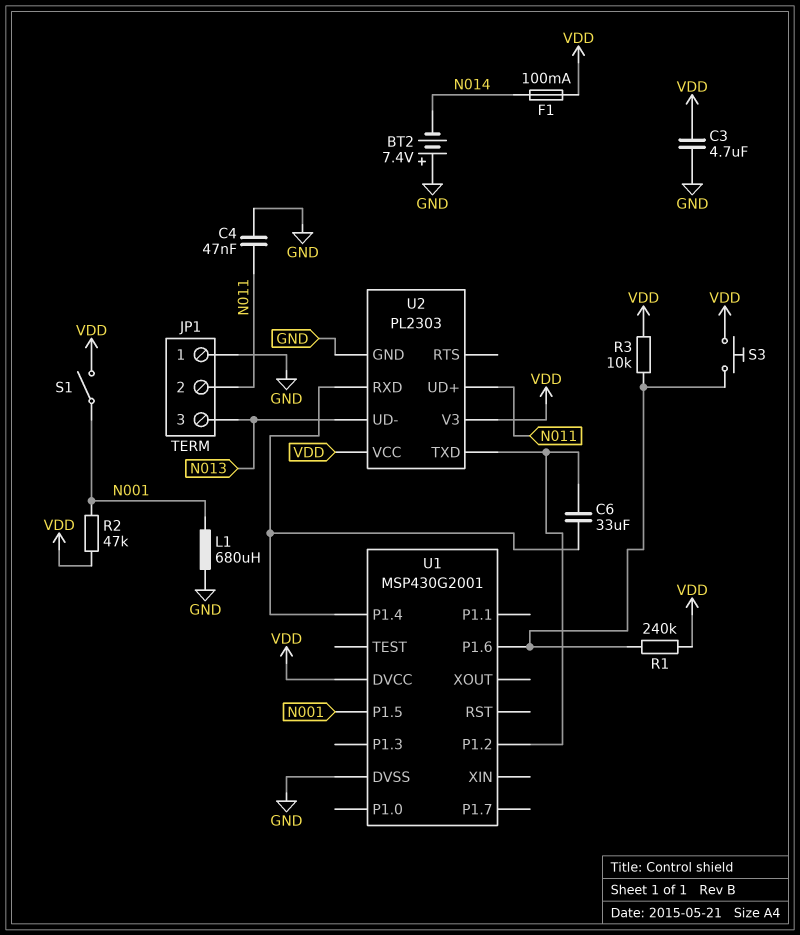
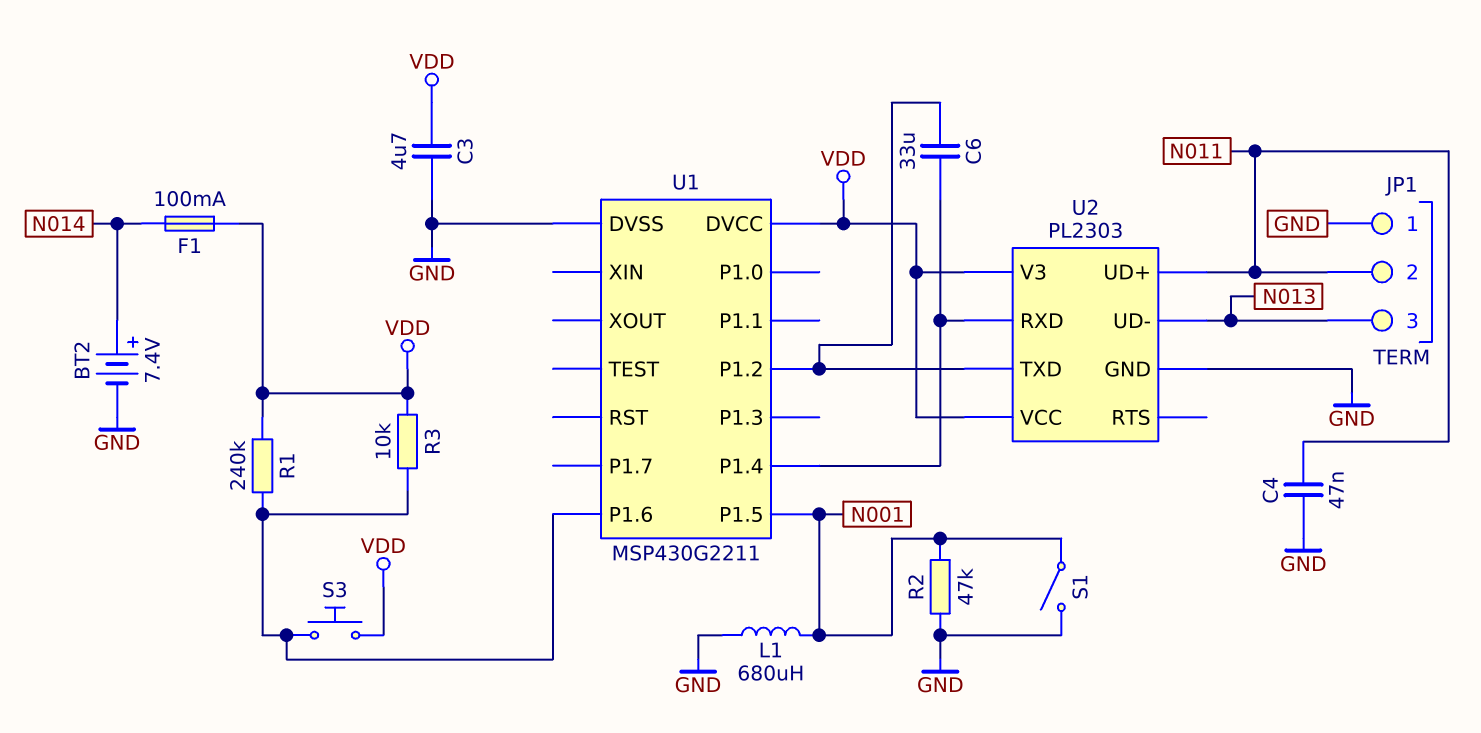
BT2: 7.4V (plus GND, minus N014) -> 7.4V (plus N014, minus GND)
R2: 47k (N001, VDD) -> 47k (GND, N001)
S1: switch (N001, VDD) -> switch (GND, N001)
U1: MSP430G2001 -> MSP430G2211

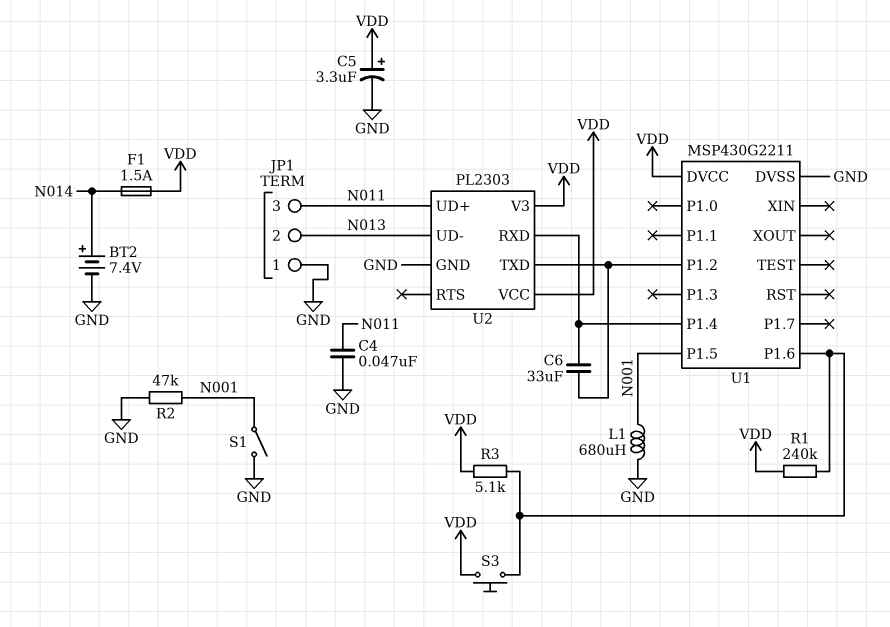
C3: 4.7uF (GND, VDD) -> none
C5: none -> 3.3uF (plus VDD, minus GND)
F1: 100mA (N014, VDD) -> 1.5A (N014, VDD)
JP1 pin 2: N011 -> N013
JP1 pin 3: N013 -> N011
R3: 10k (U1/P1.6, VDD) -> 5.1k (U1/P1.6, VDD)

